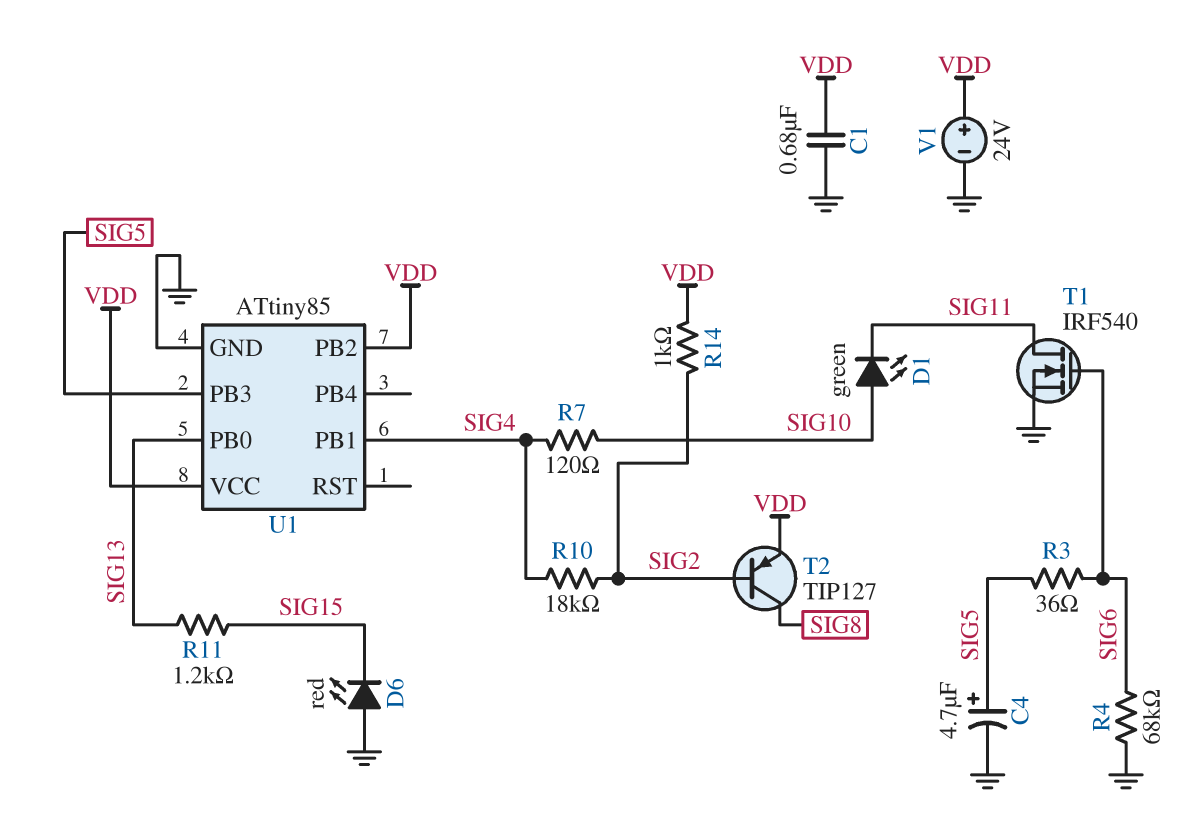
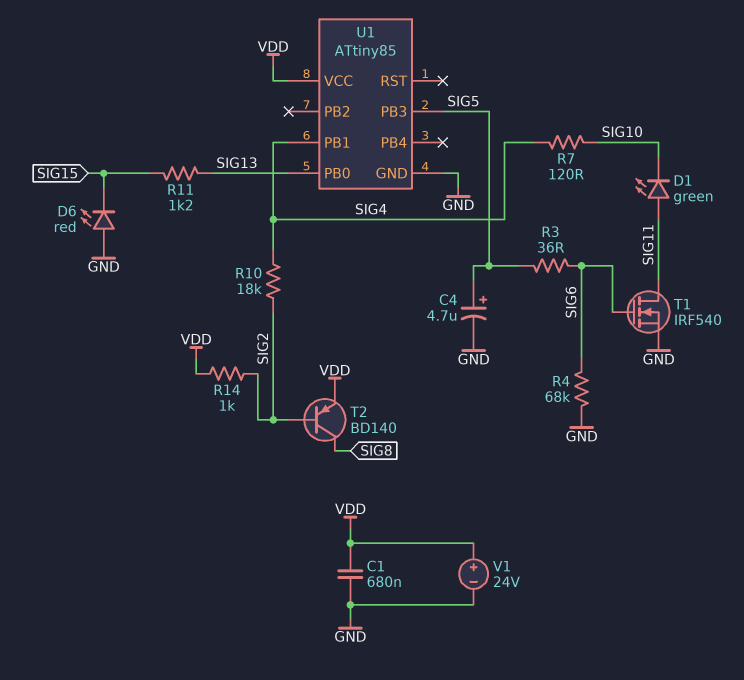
D1: LED green (A SIG10, K SIG11) -> LED green (A SIG11, K SIG10)
T2: PNP TIP127 (B SIG2, C SIG8, E VDD) -> PNP BD140 (B SIG2, C SIG8, E VDD)
U1 pin PB2: VDD -> none

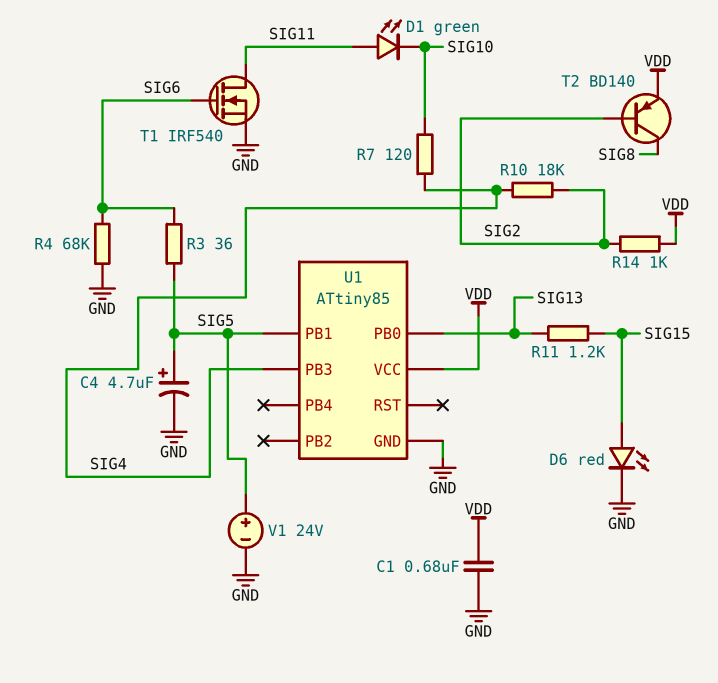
D6: LED red (A GND, K SIG15) -> LED red (A SIG15, K GND)
U1 pin PB1: SIG4 -> SIG5
U1 pin PB3: SIG5 -> SIG4
V1: 24V (plus VDD, minus GND) -> 24V (plus SIG5, minus GND)

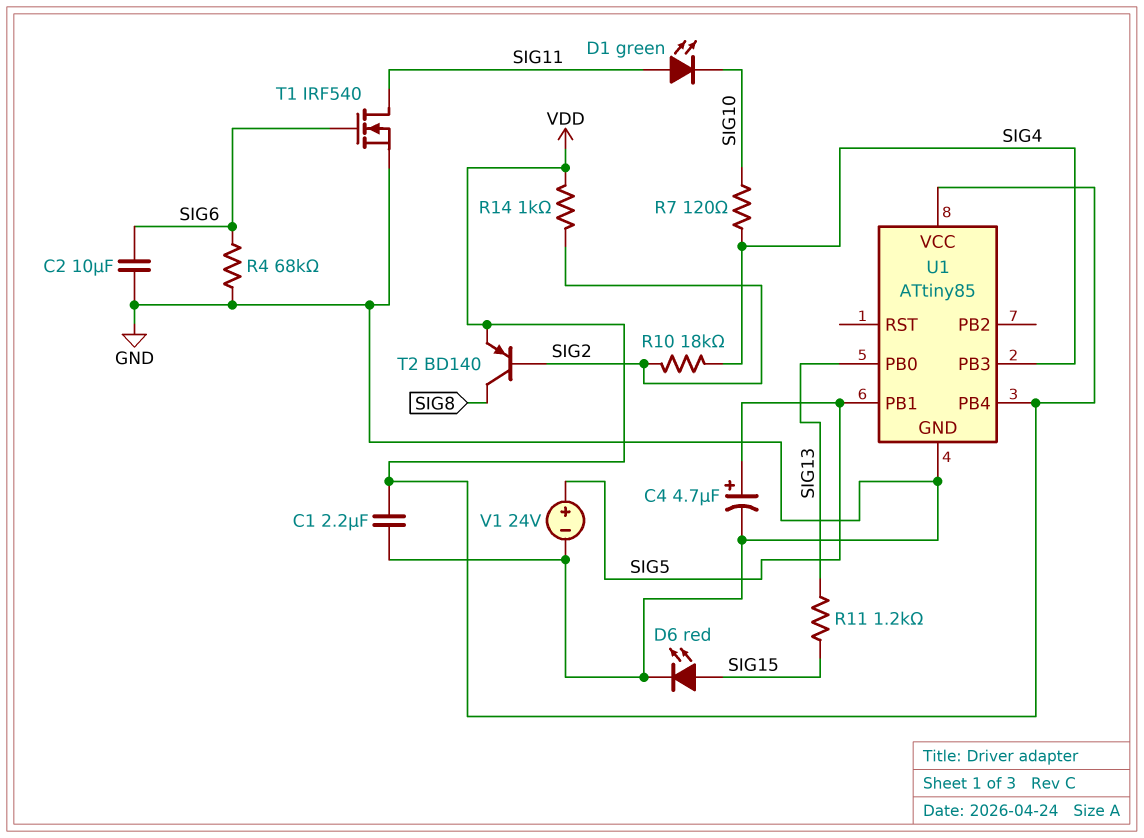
C1: 680nF (GND, VDD) -> 2.2uF (GND, VDD)
C2: none -> 10uF (GND, SIG6)
R3: 36 (SIG5, SIG6) -> none
U1 pin PB4: none -> VDD

